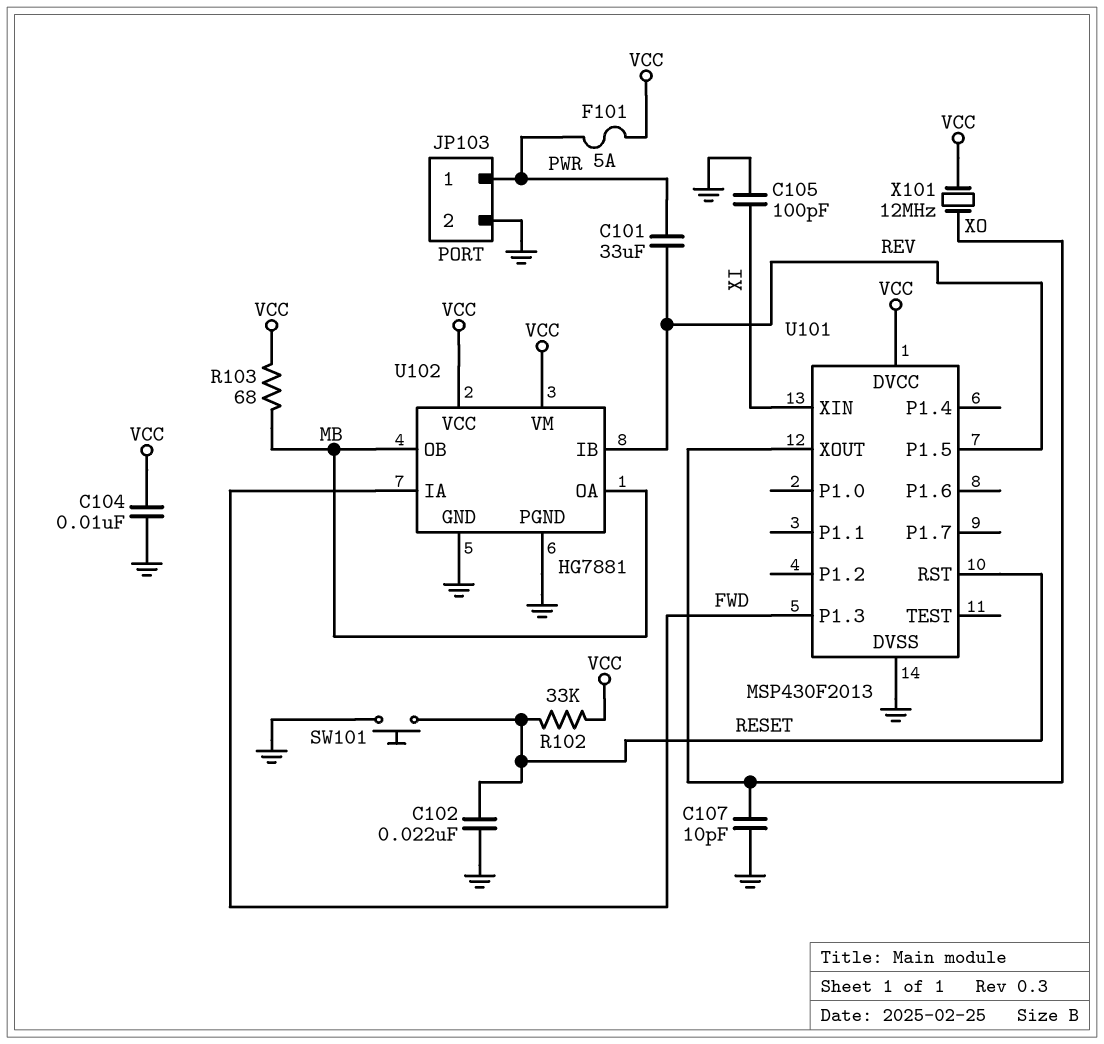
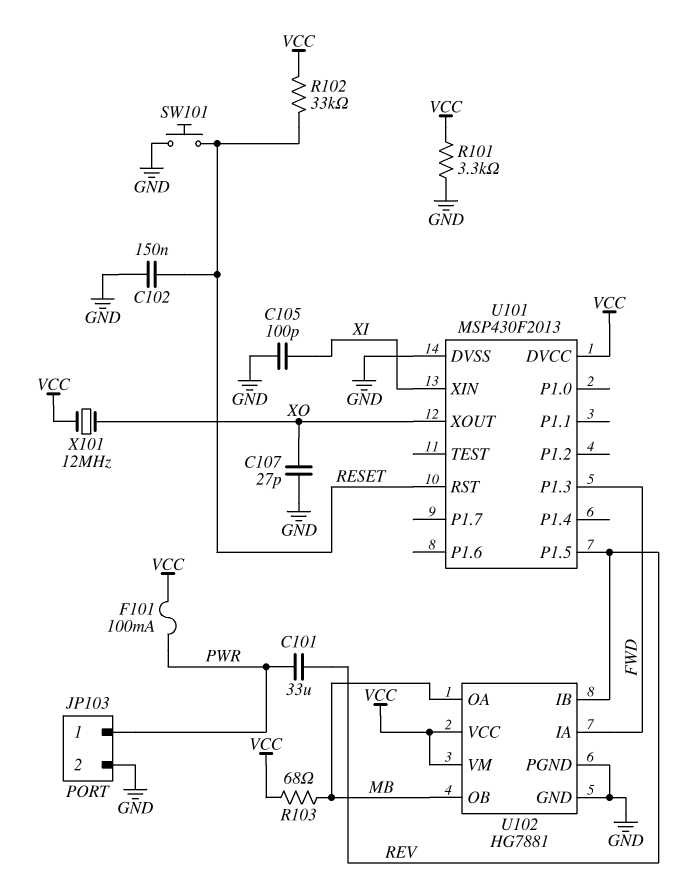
C102: 22nF (GND, RESET) -> 150nF (GND, RESET)
C104: 10nF (GND, VCC) -> none
C107: 10pF (GND, XO) -> 27pF (GND, XO)
F101: 5A (PWR, VCC) -> 100mA (PWR, VCC)
R101: none -> 3.3k (GND, VCC)

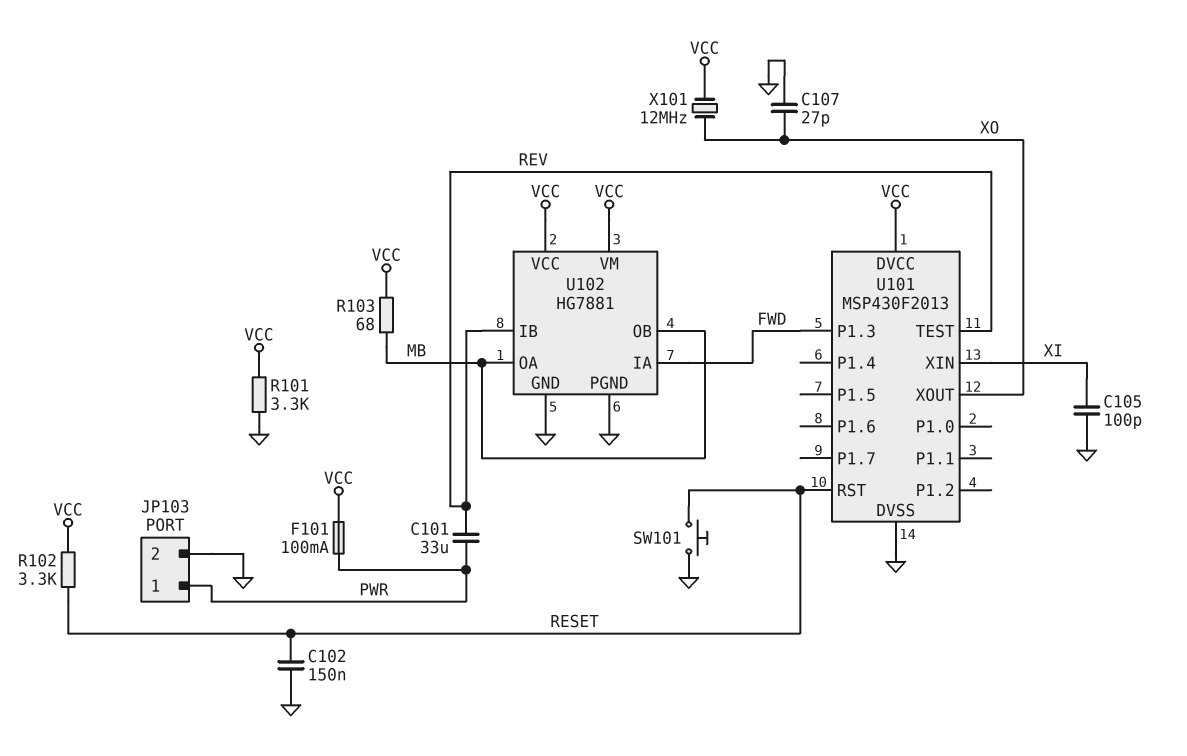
R102: 33k (RESET, VCC) -> 3.3k (RESET, VCC)
U101 pin P1.5: REV -> none
U101 pin TEST: none -> REV

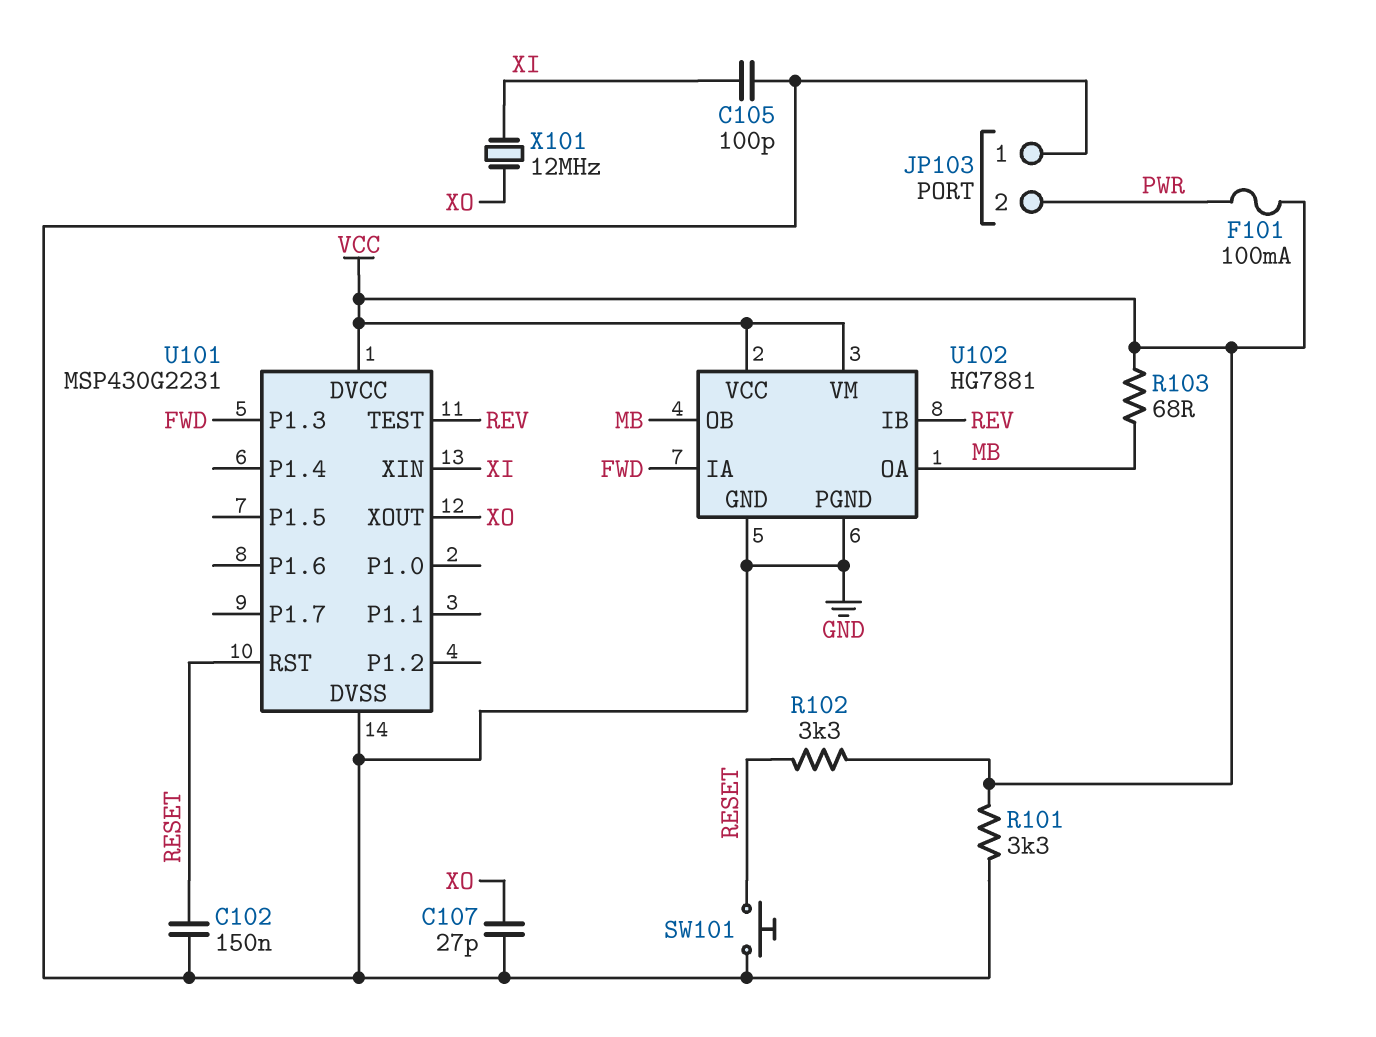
C101: 33uF (PWR, REV) -> none
JP103 pin 1: PWR -> GND
JP103 pin 2: GND -> PWR
U101: MSP430F2013 -> MSP430G2231
X101: 12MHz (VCC, XO) -> 12MHz (XI, XO)

